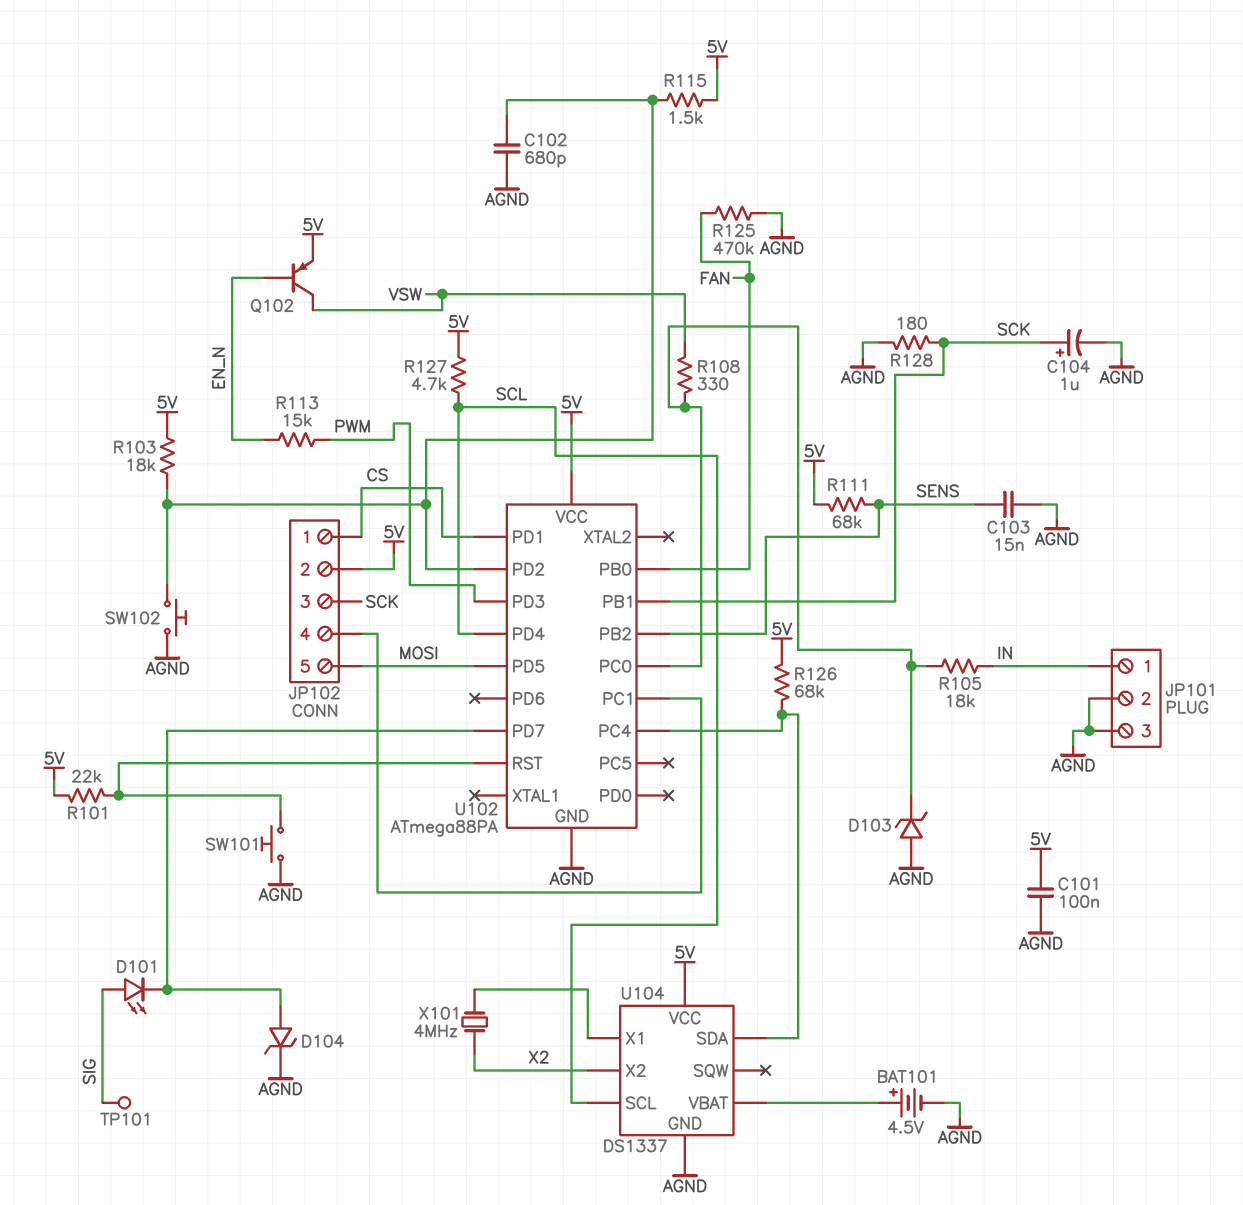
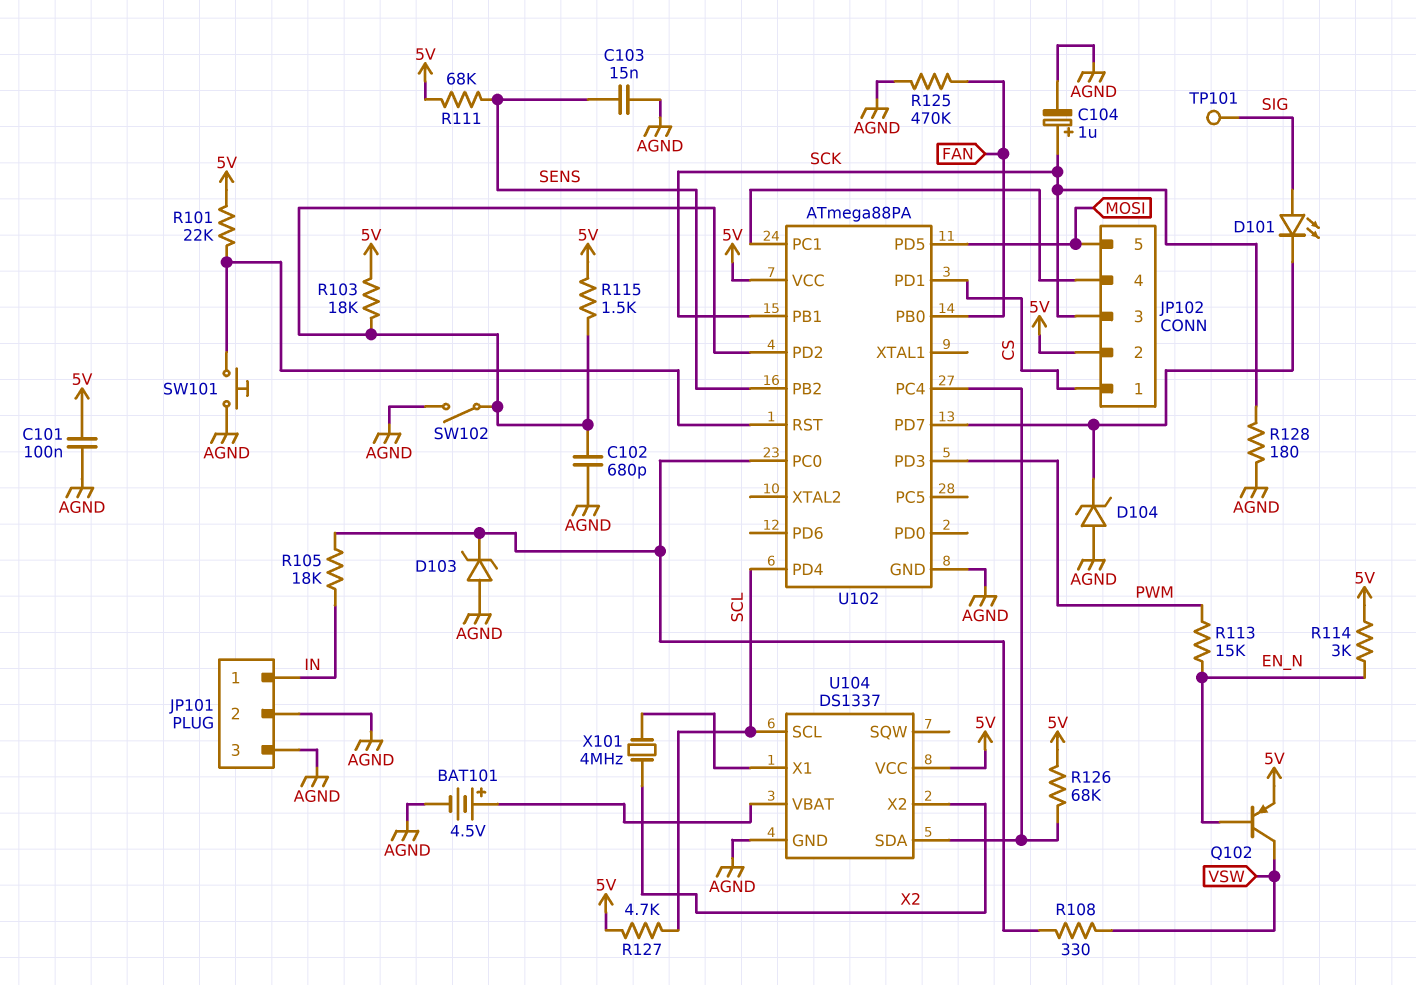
D104: zener (A U102/PD7, K AGND) -> zener (A AGND, K U102/PD7)
R114: none -> 3k (5V, EN_N)
SW102: button (AGND, U102/PD2) -> switch (AGND, U102/PD2)

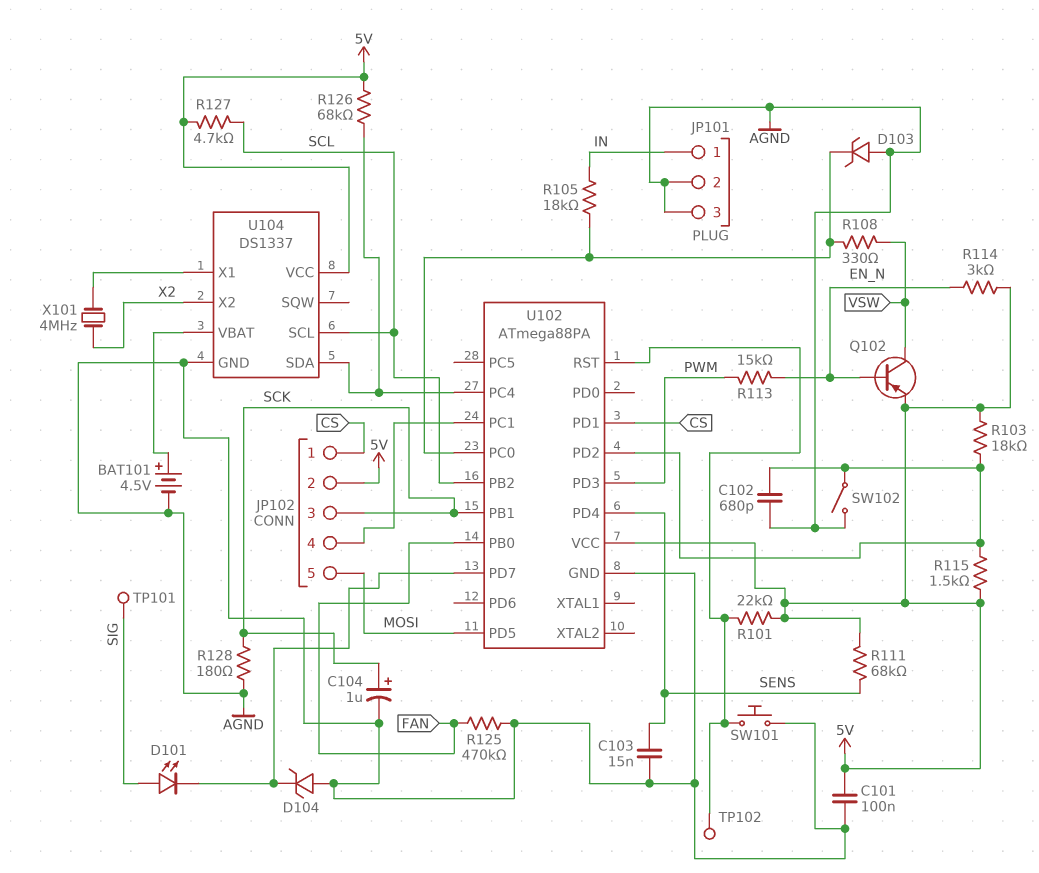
TP102: none -> test point (U102/RST)
U102 pin PB2: SENS -> SCL
U102 pin PD4: SCL -> SENS

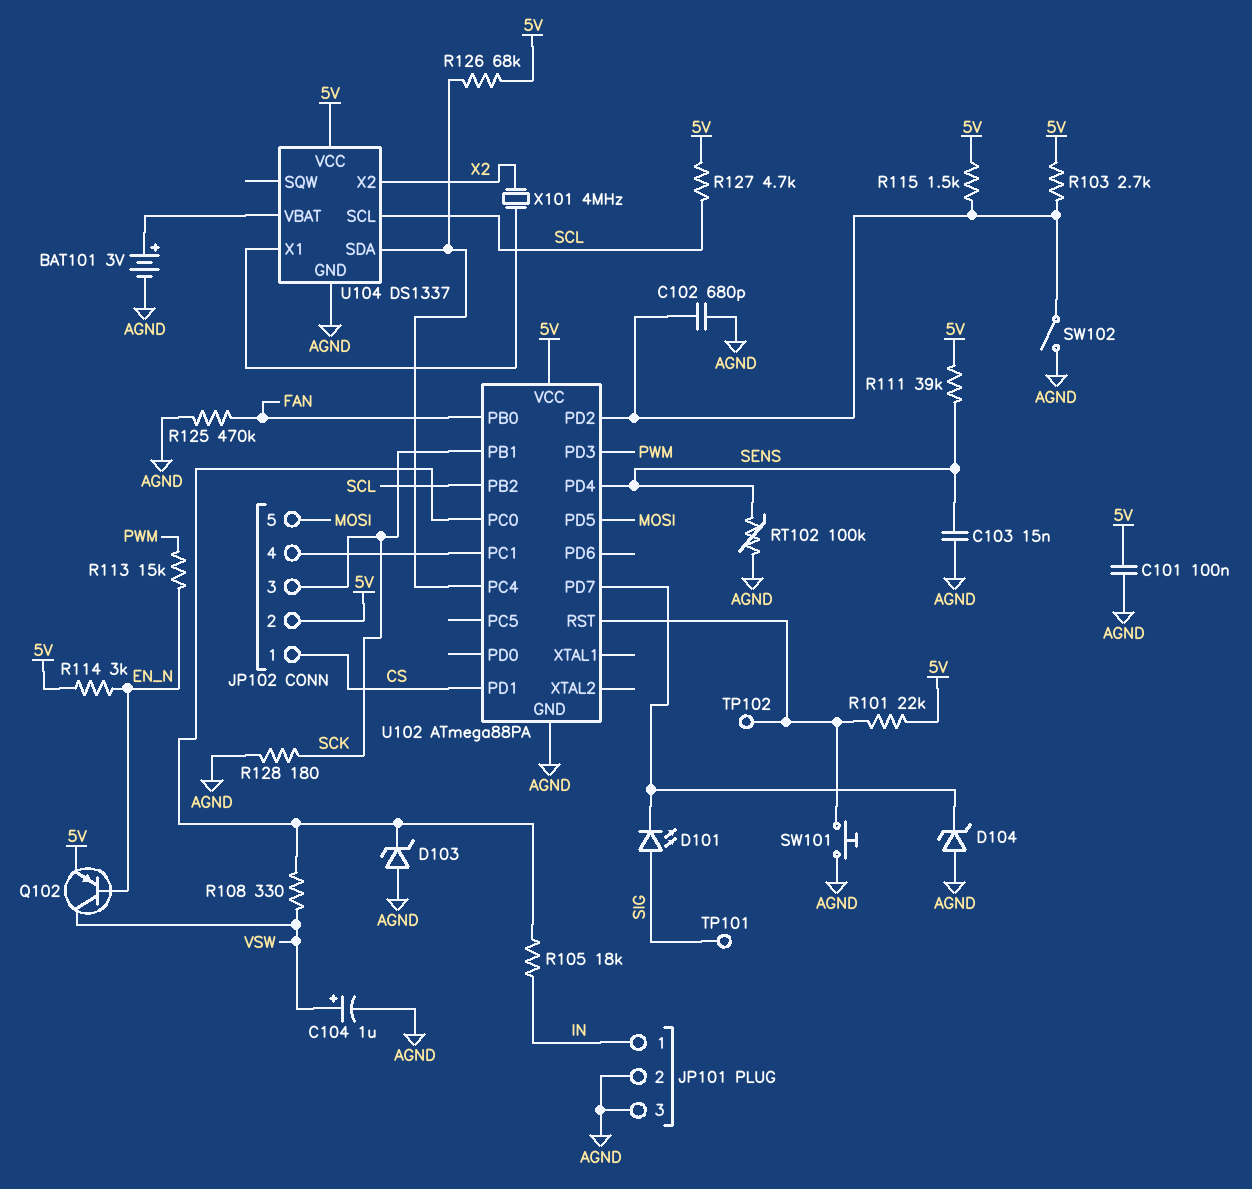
BAT101: 4.5V (plus U104/VBAT, minus AGND) -> 3V (plus U104/VBAT, minus AGND)
C104: 1uF (plus SCK, minus AGND) -> 1uF (plus VSW, minus AGND)
R103: 18k (5V, U102/PD2) -> 2.7k (5V, U102/PD2)
R111: 68k (5V, SENS) -> 39k (5V, SENS)
RT102: none -> 100k (AGND, SENS)

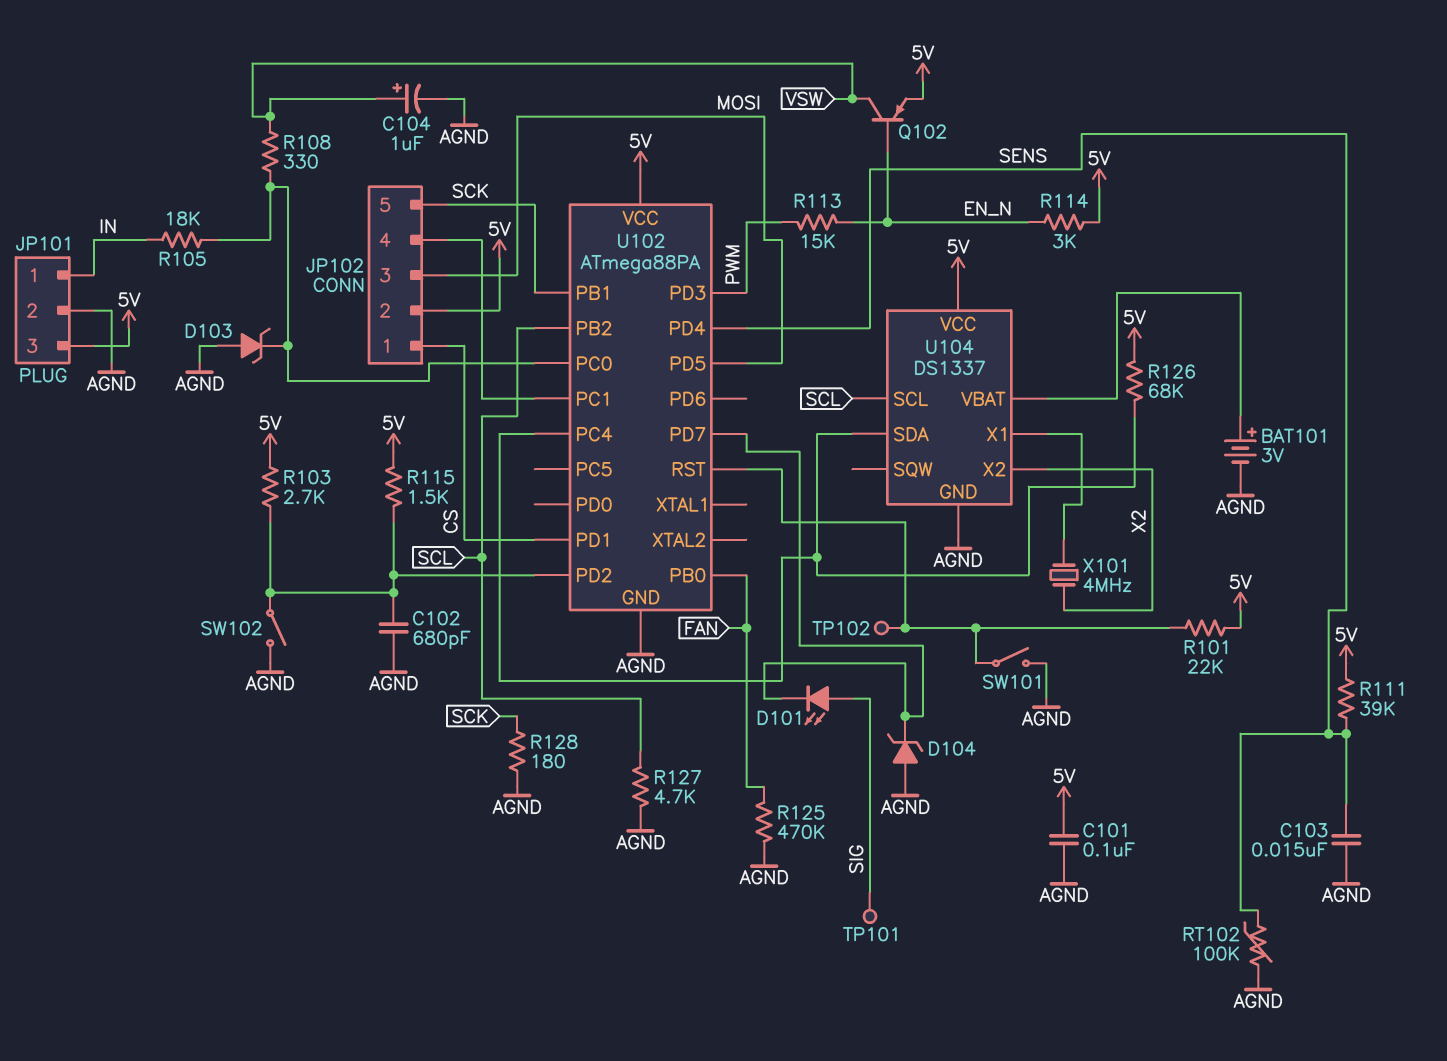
JP101 pin 3: AGND -> 5V
JP102 pin 3: SCK -> MOSI
JP102 pin 5: MOSI -> SCK
R127: 4.7k (5V, SCL) -> 4.7k (AGND, SCL)
SW101: button (AGND, U102/RST) -> switch (AGND, U102/RST)

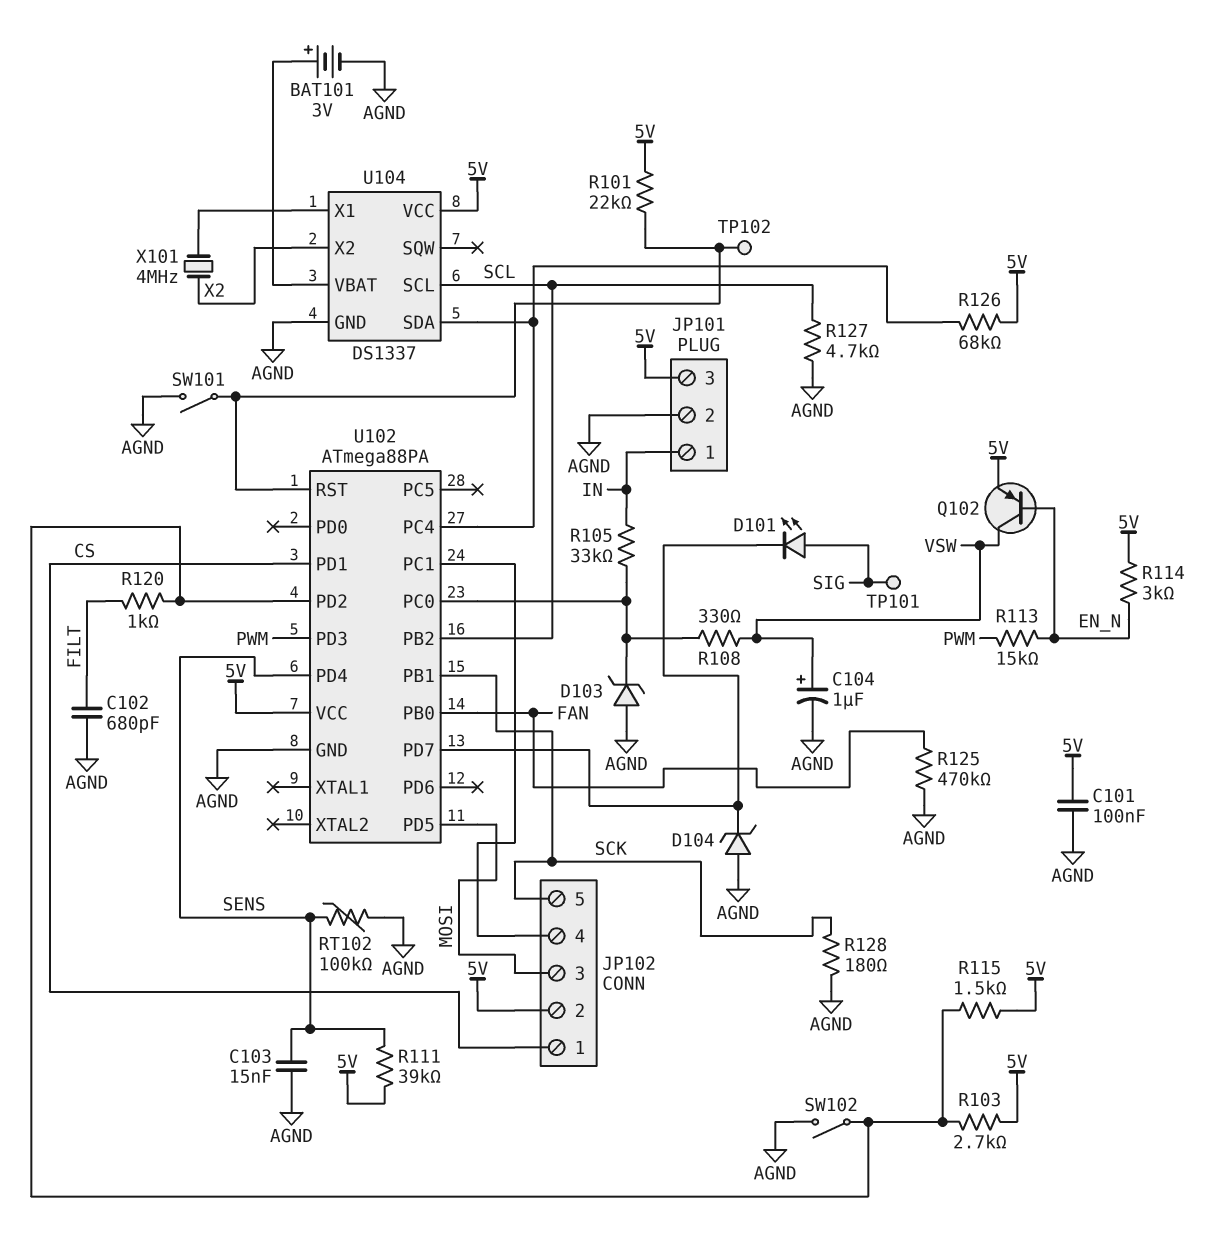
C102: 680pF (AGND, U102/PD2) -> 680pF (AGND, FILT)
R105: 18k (IN, U102/PC0) -> 33k (IN, U102/PC0)
R120: none -> 1k (FILT, U102/PD2)

